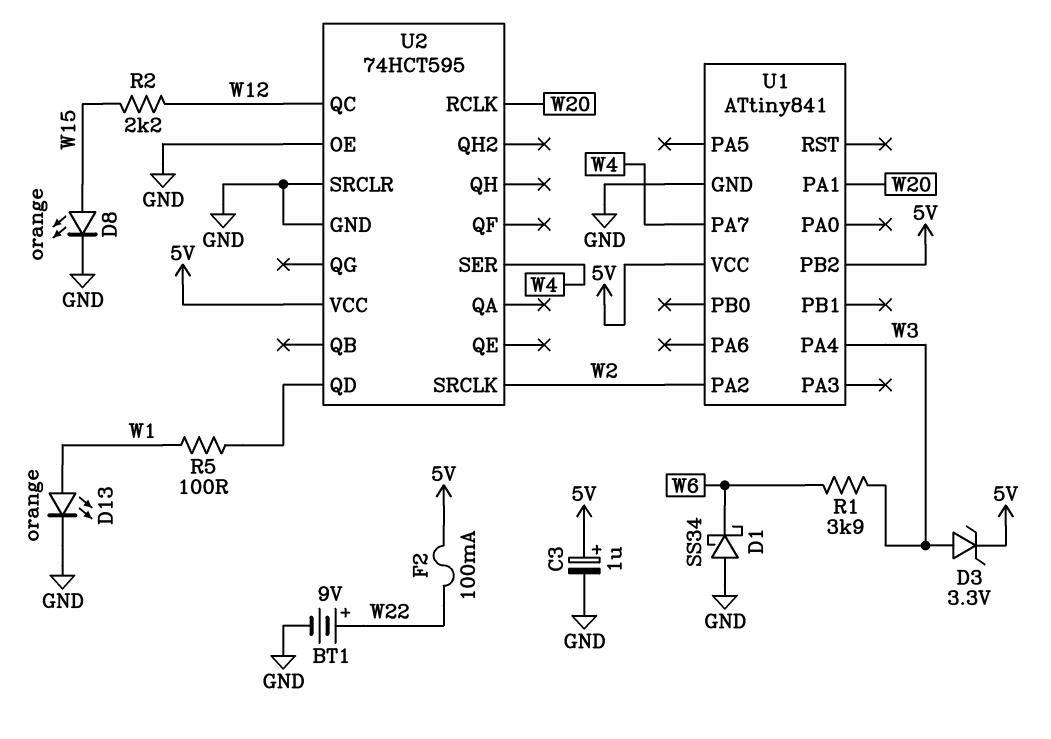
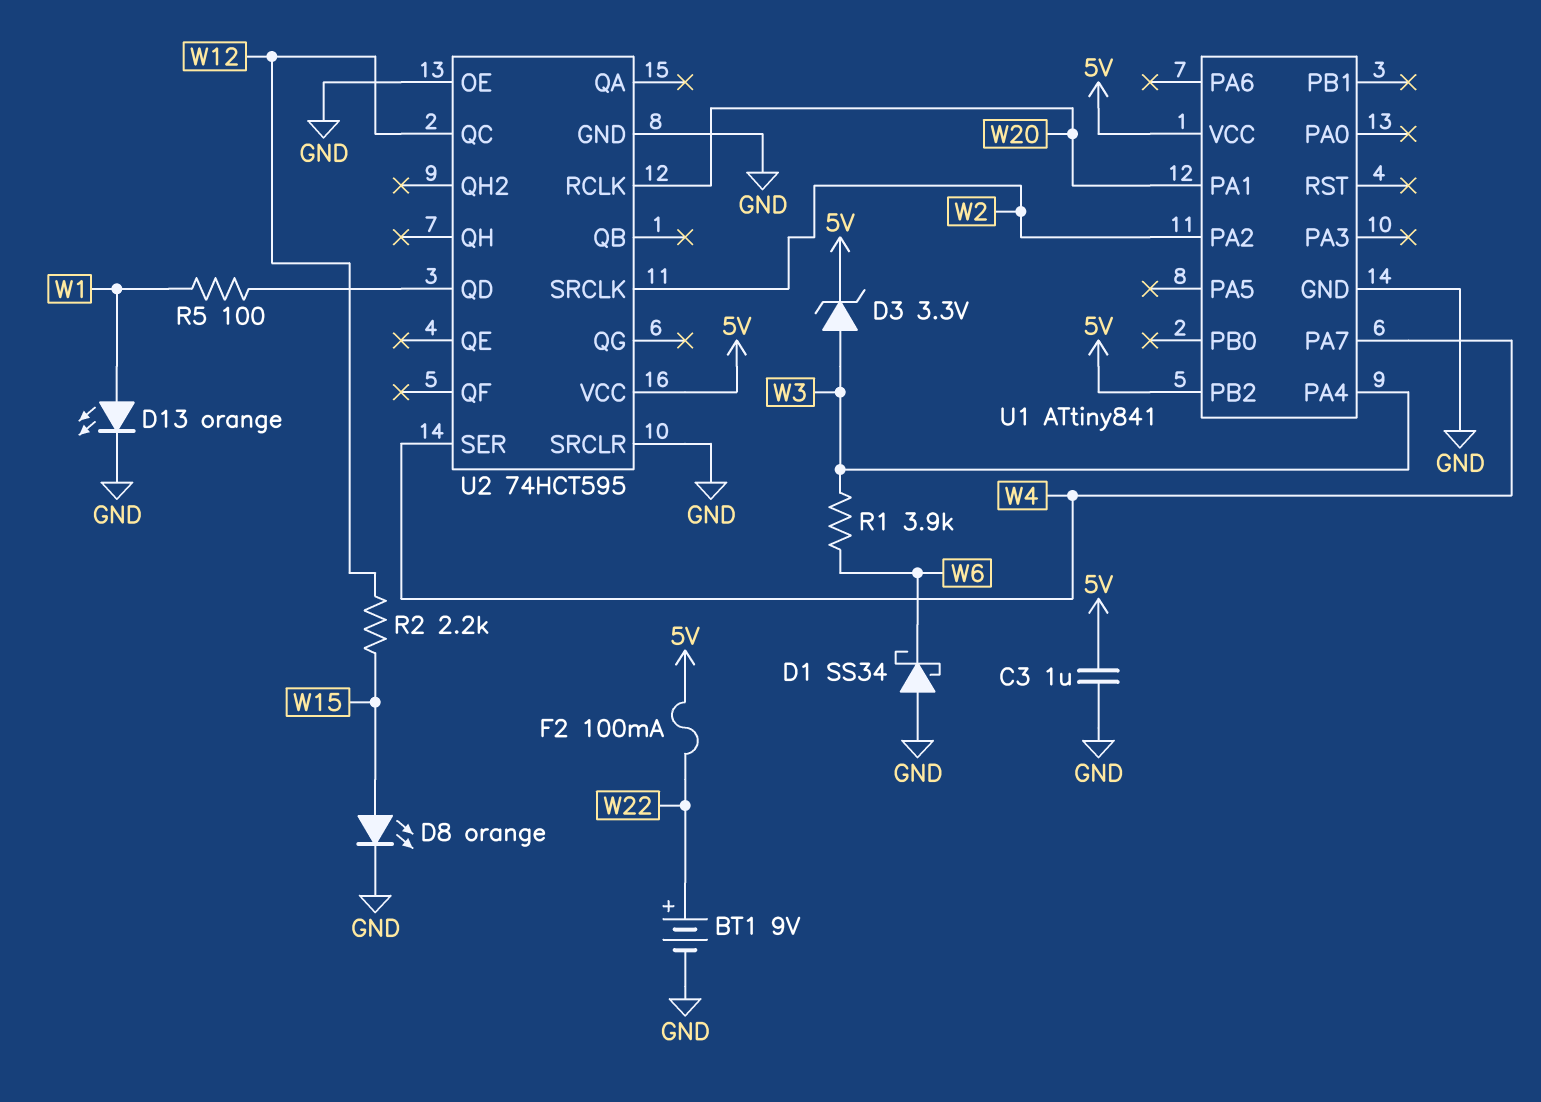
C3: 1uF (plus 5V, minus GND) -> 1uF (5V, GND)

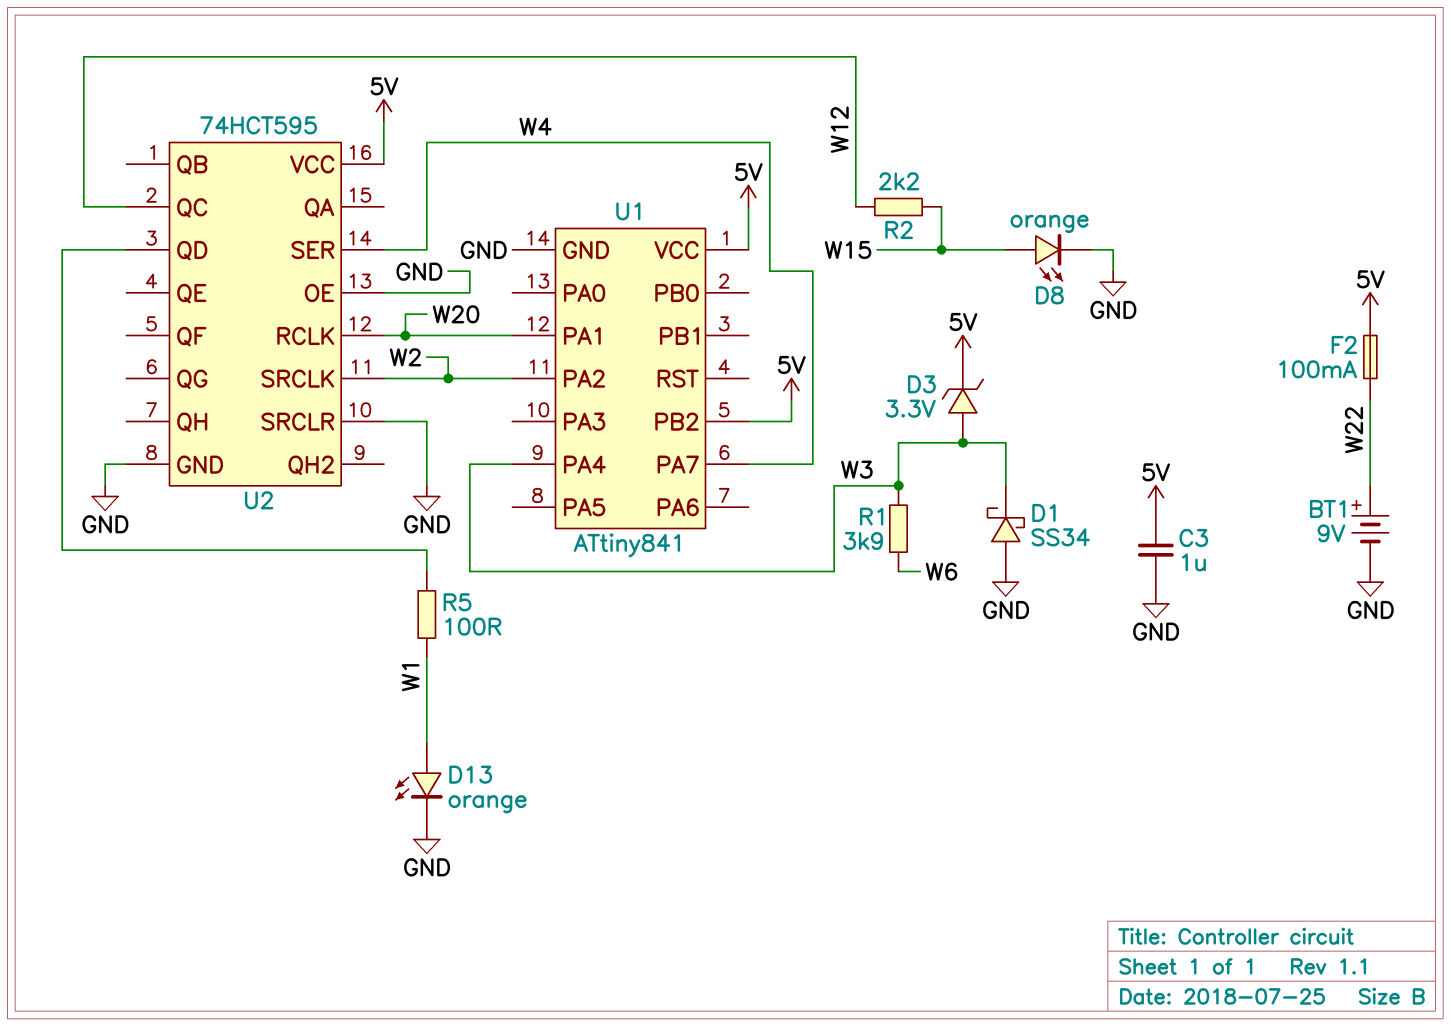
D1: schottky SS34 (A GND, K W6) -> schottky SS34 (A GND, K W3)

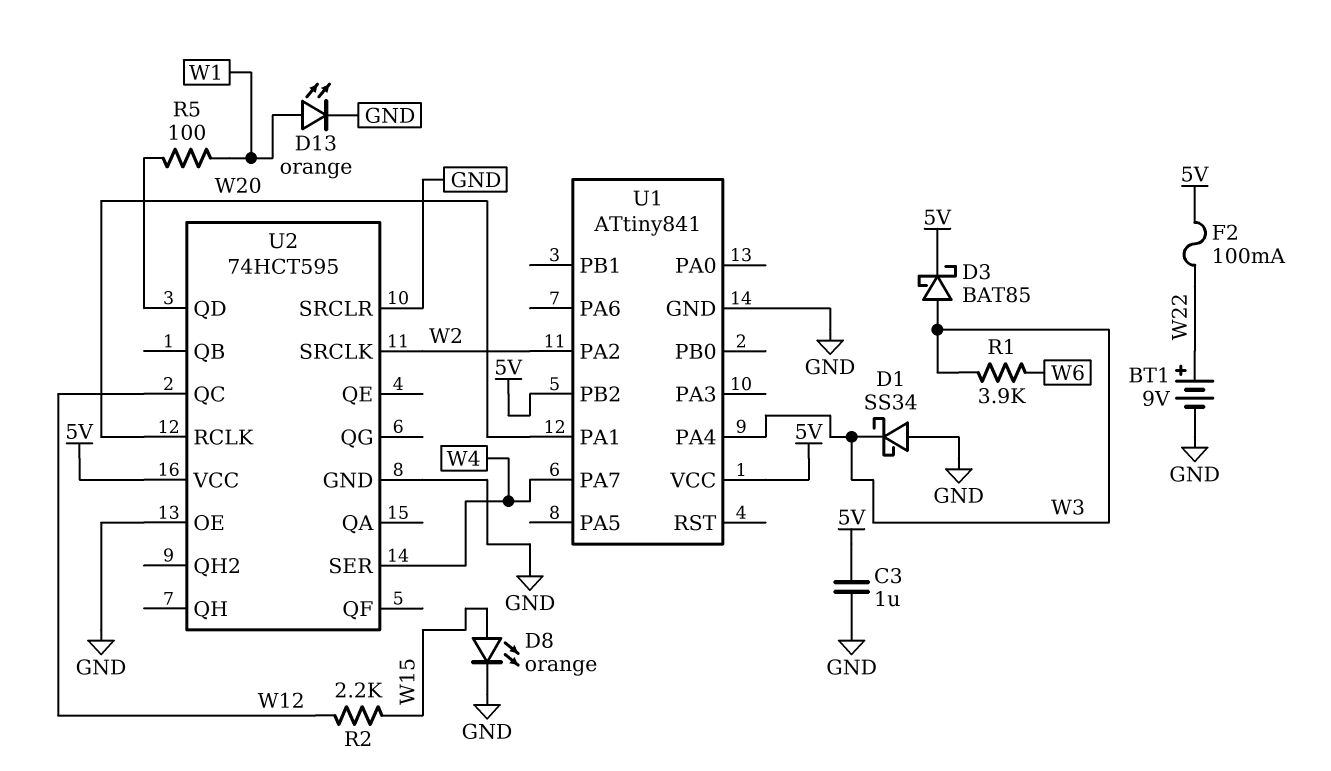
D3: zener 3.3V (A W3, K 5V) -> schottky BAT85 (A W3, K 5V)

